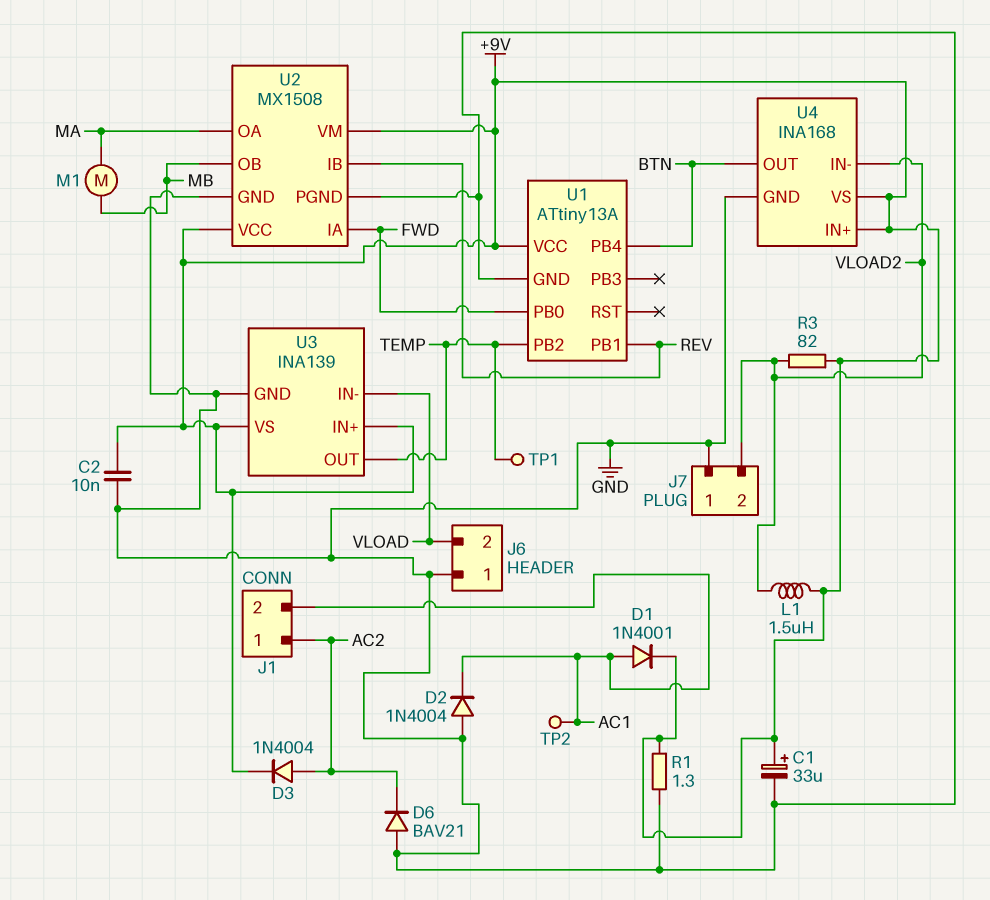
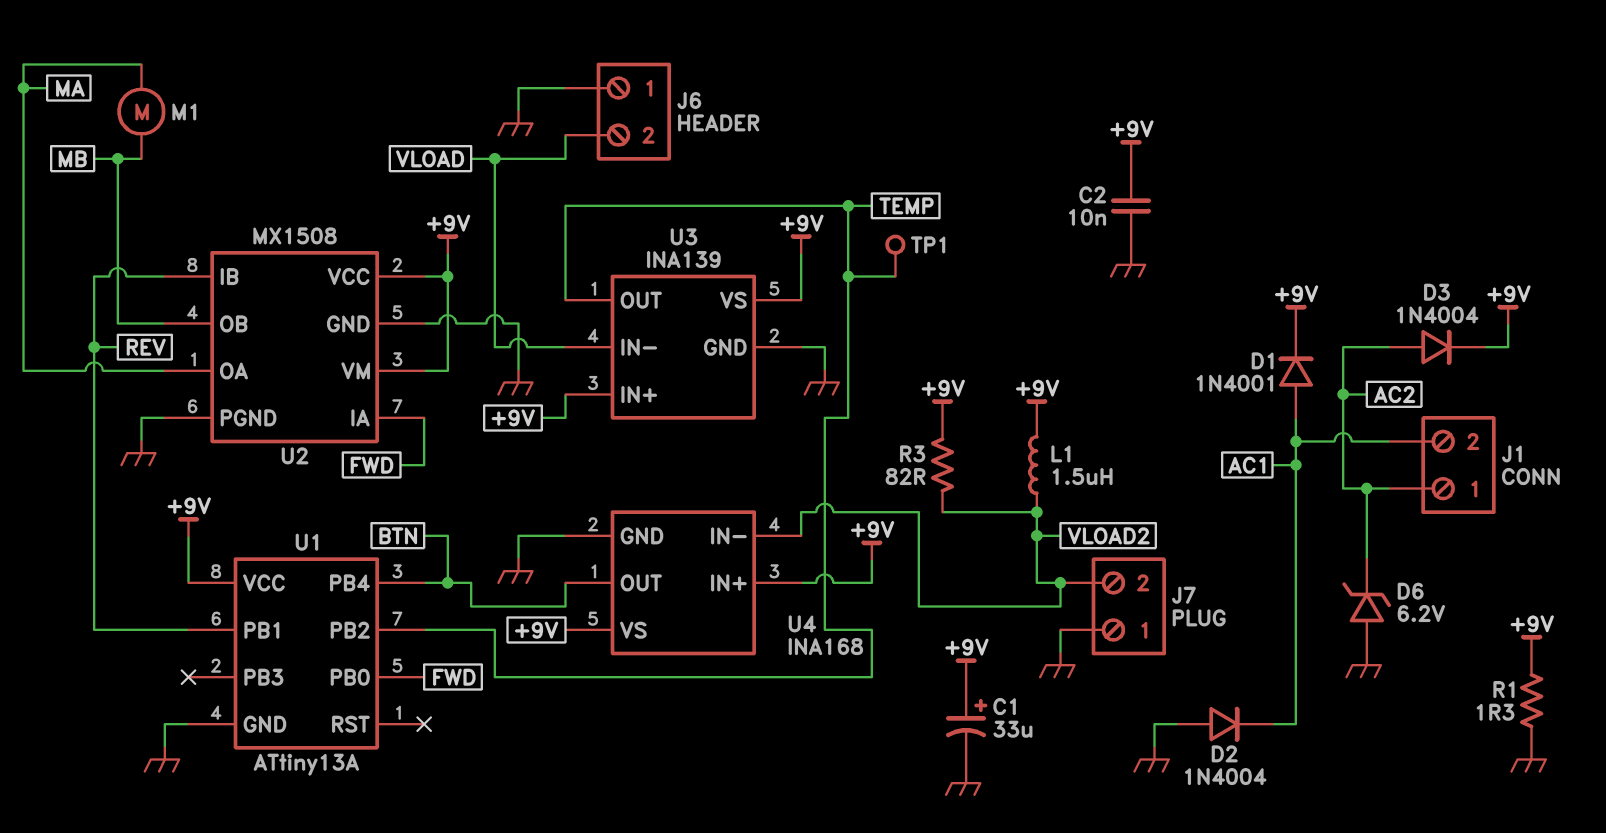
D6: diode BAV21 (A GND, K AC2) -> zener 6.2V (A GND, K AC2)
TP2: test point (AC1) -> none

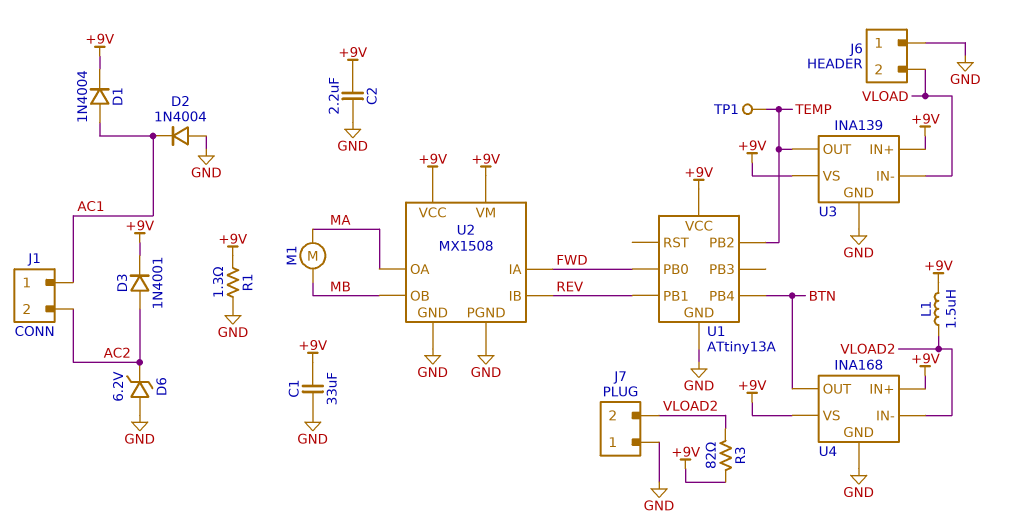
C1: 33uF (plus +9V, minus GND) -> 33uF (+9V, GND)
C2: 10nF (+9V, GND) -> 2.2uF (+9V, GND)
D1: diode 1N4001 (A AC1, K +9V) -> diode 1N4004 (A AC1, K +9V)
D3: diode 1N4004 (A AC2, K +9V) -> diode 1N4001 (A AC2, K +9V)
J1 pin 1: AC2 -> AC1
J1 pin 2: AC1 -> AC2

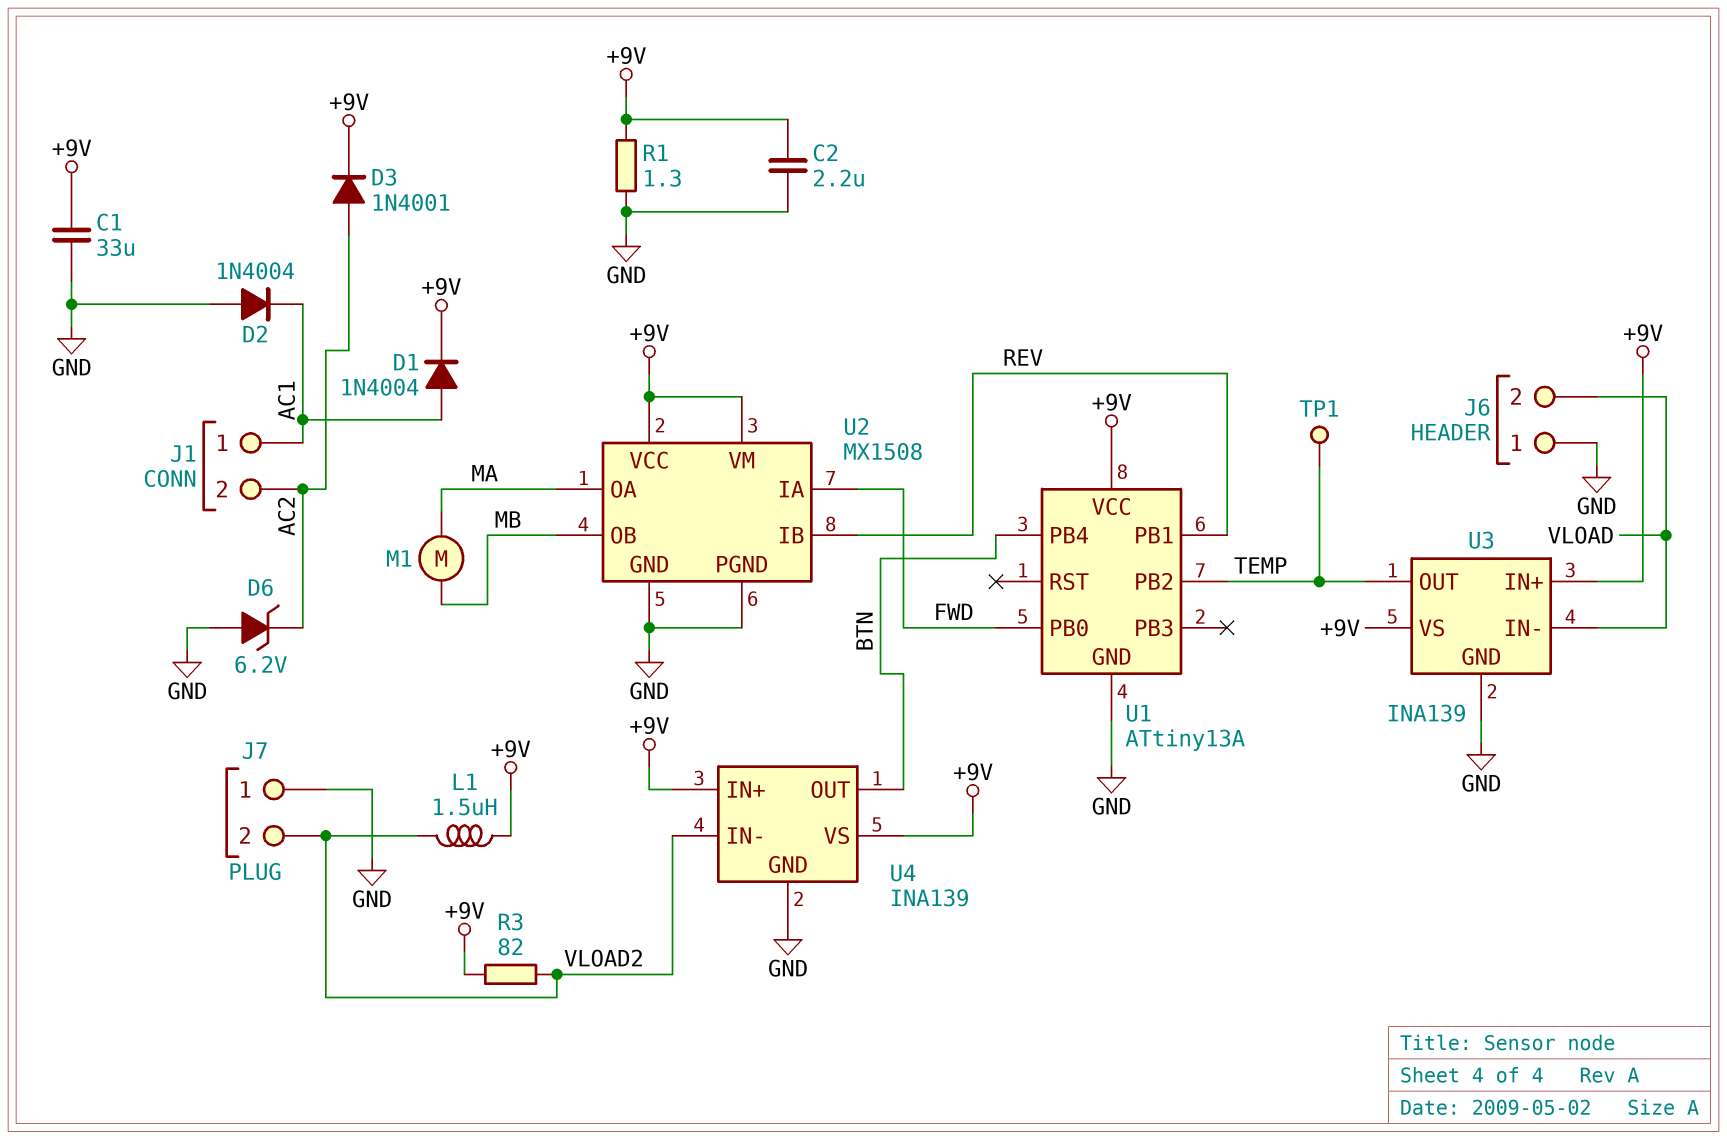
U4: INA168 -> INA139

